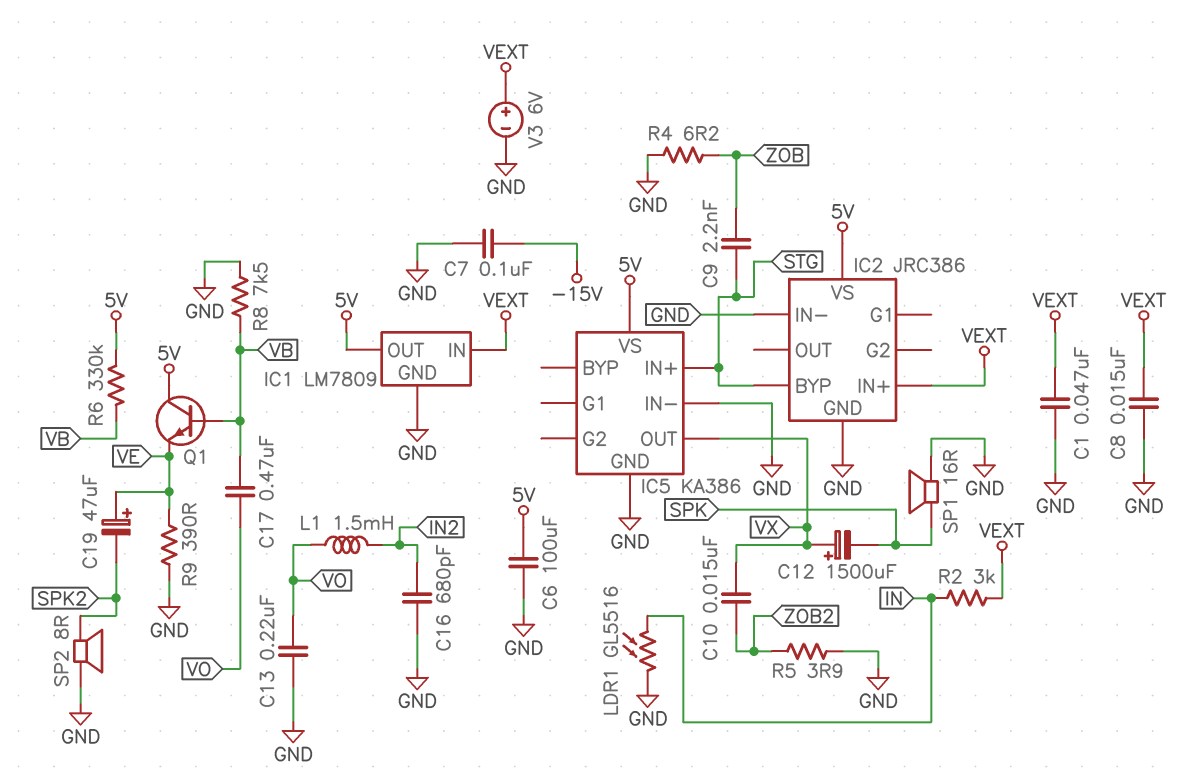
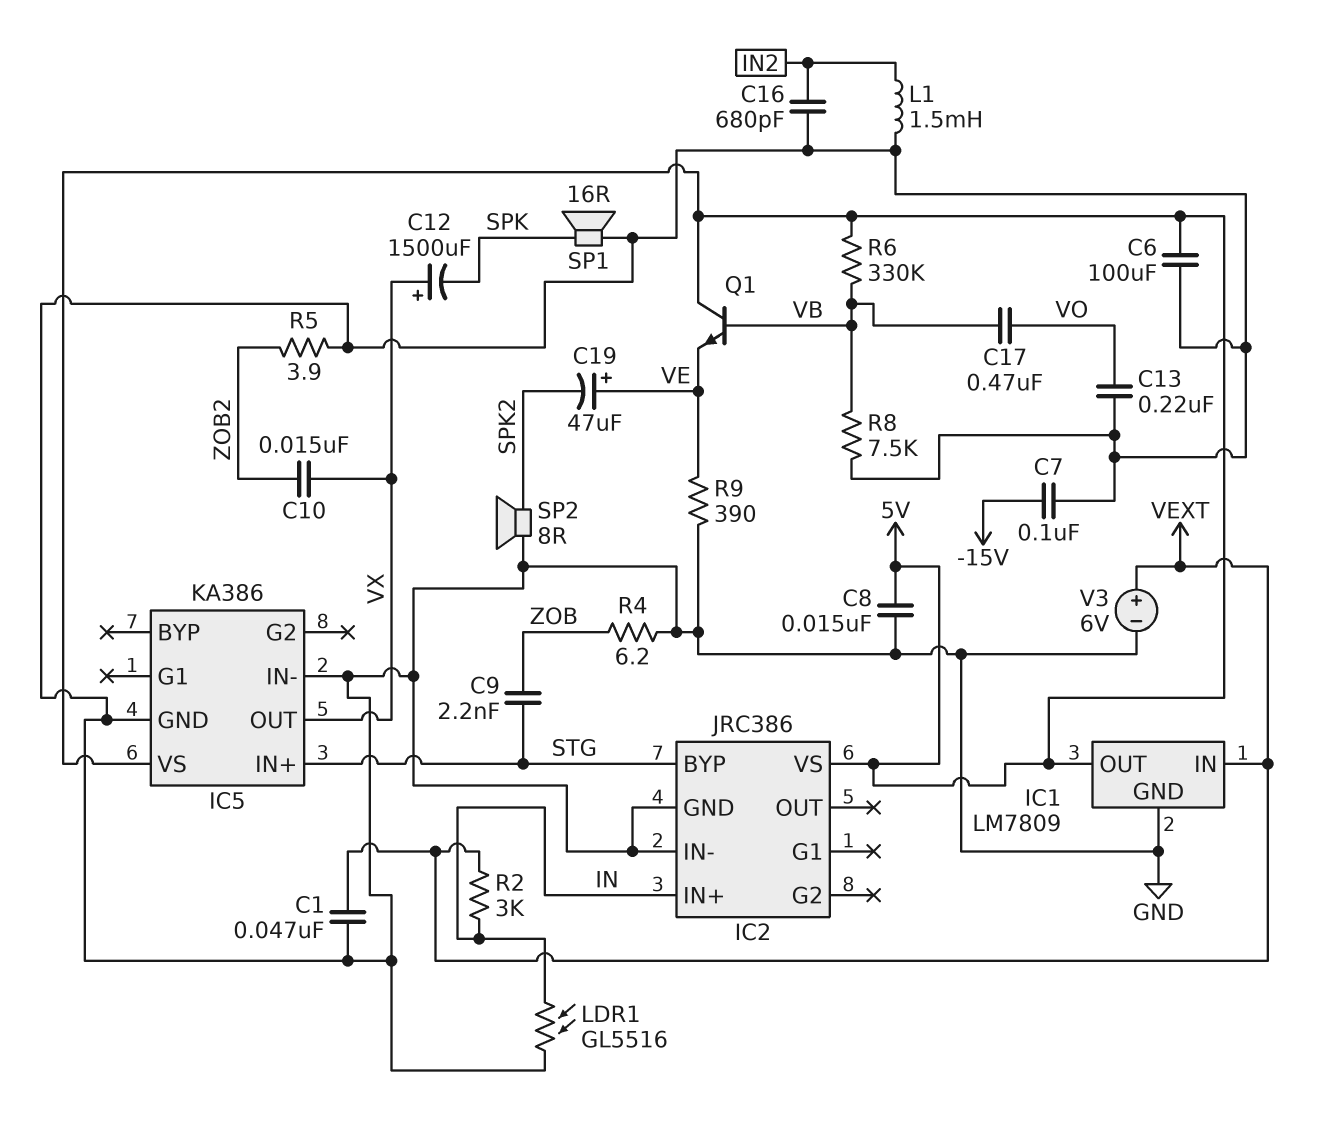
C8: 15nF (GND, VEXT) -> 15nF (5V, GND)
IC2 pin IN+: VEXT -> IN
L1: 1.5mH (IN2, VO) -> 1.5mH (GND, IN2)

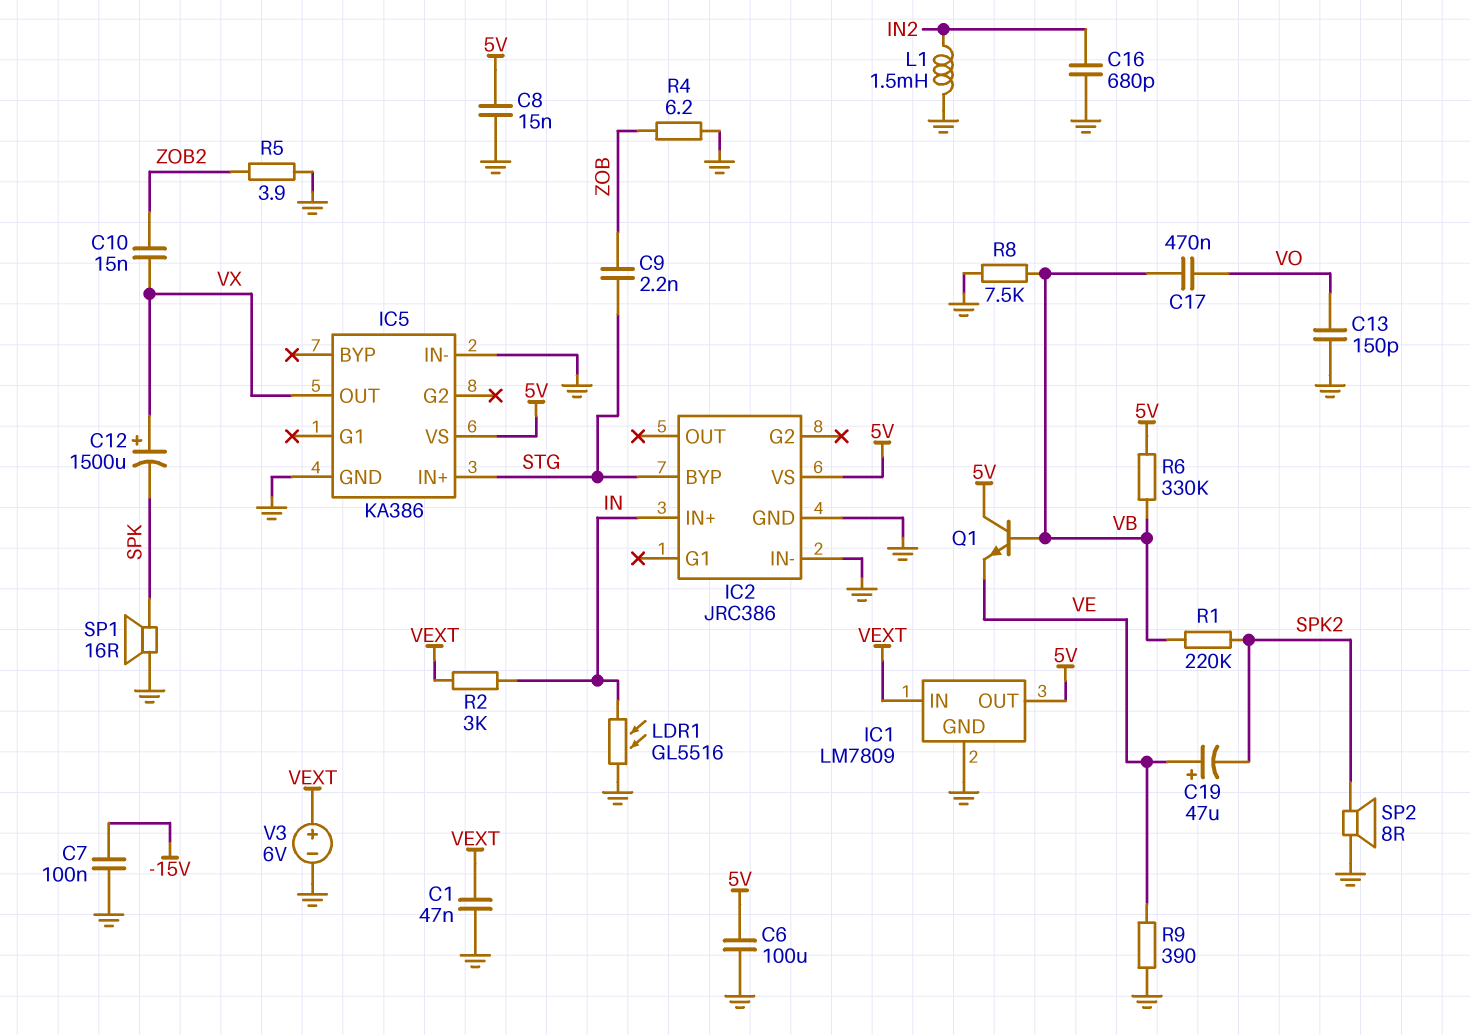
C13: 220nF (GND, VO) -> 150pF (GND, VO)
R1: none -> 220k (SPK2, VB)

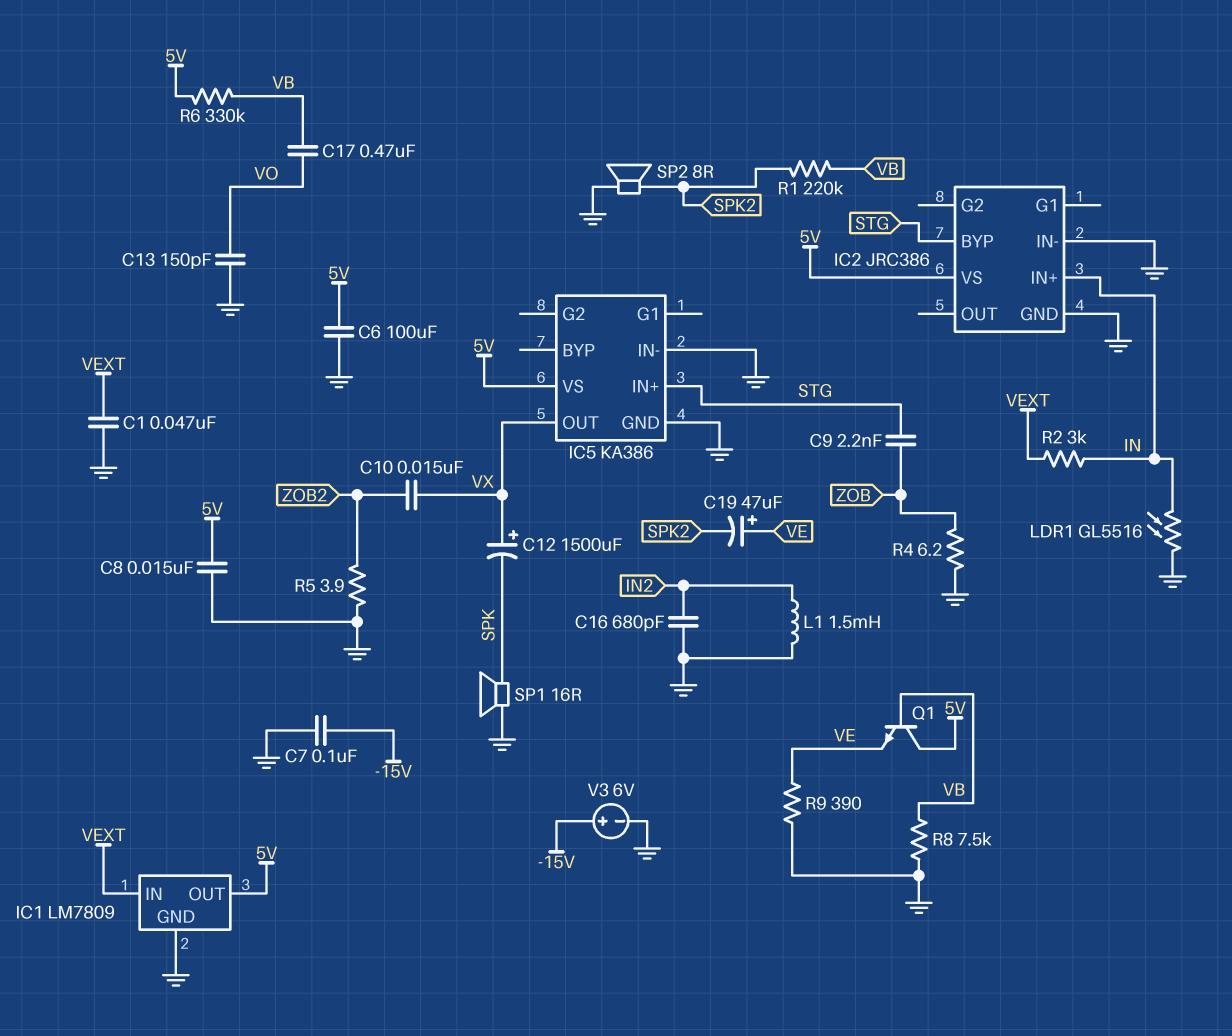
V3: 6V (plus VEXT, minus GND) -> 6V (plus -15V, minus GND)

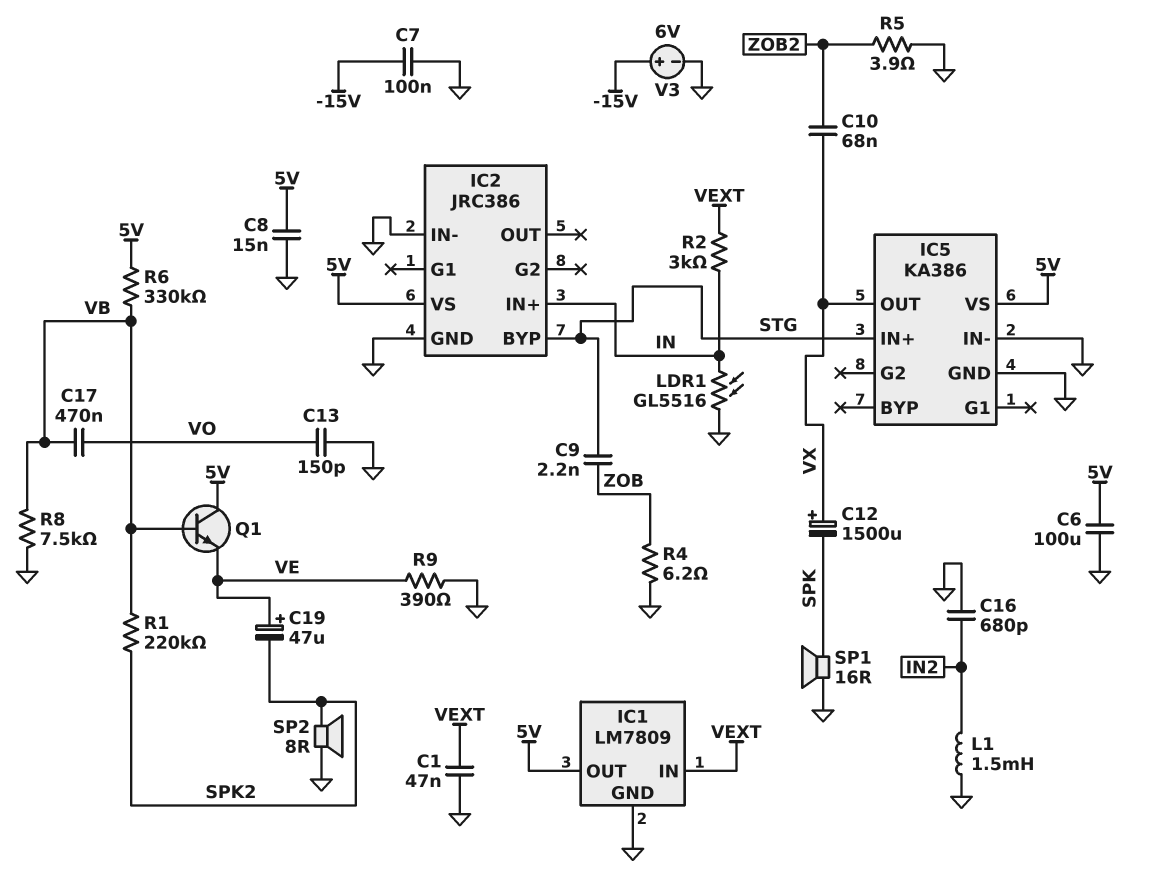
C10: 15nF (VX, ZOB2) -> 68nF (VX, ZOB2)

